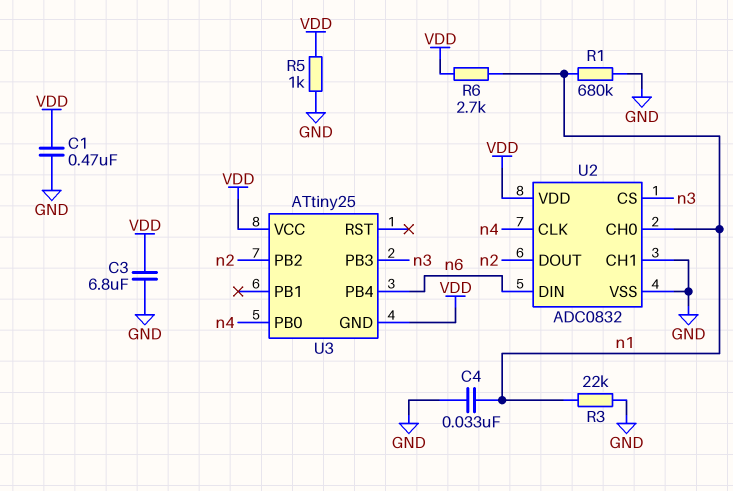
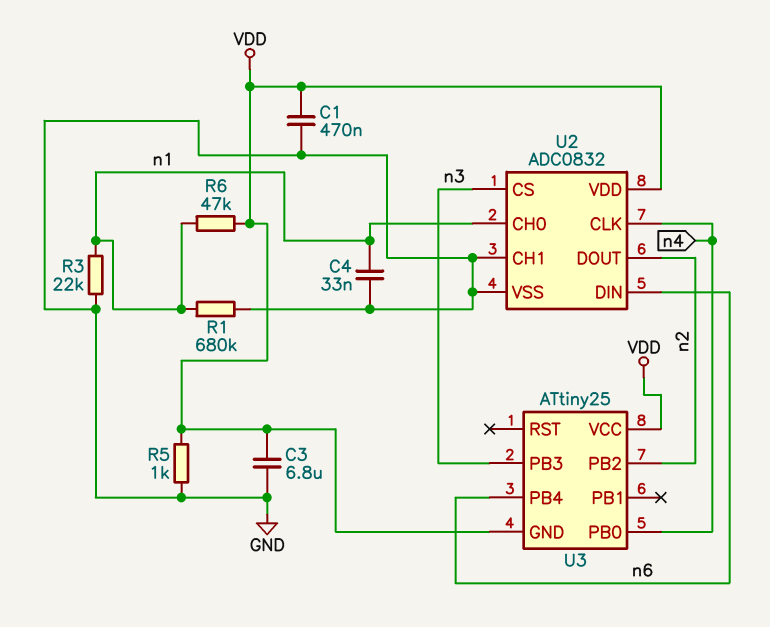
R6: 2.7k (VDD, n1) -> 47k (VDD, n1)

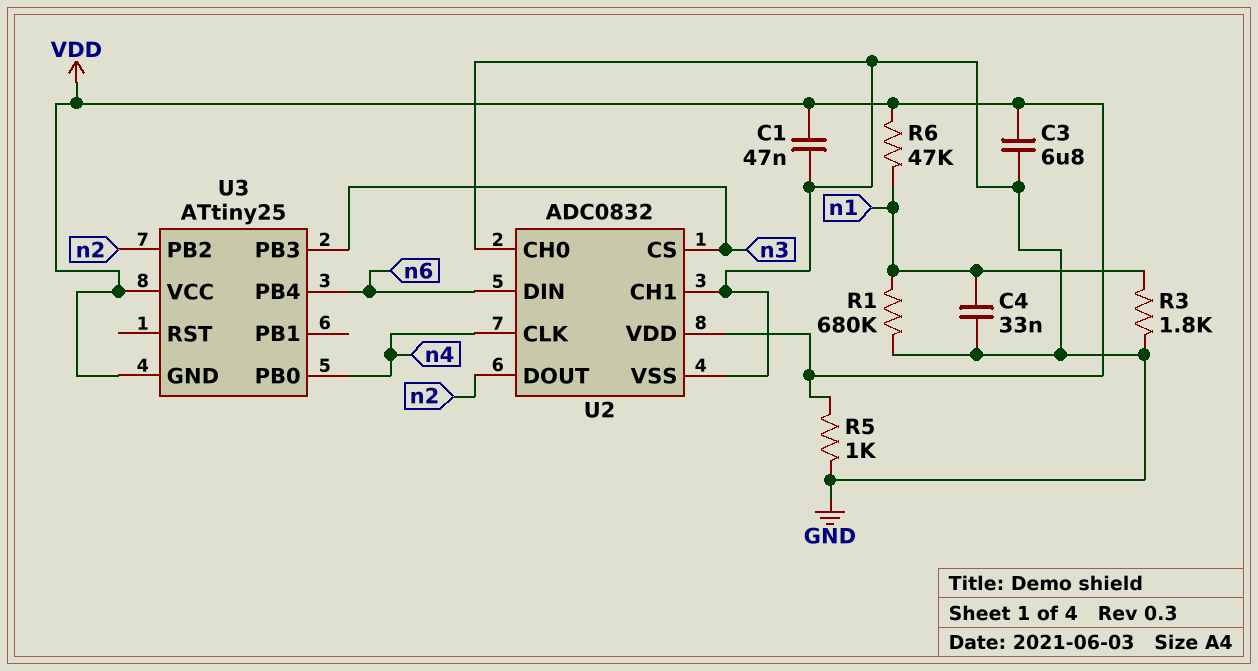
C1: 470nF (GND, VDD) -> 47nF (GND, VDD)
R3: 22k (GND, n1) -> 1.8k (GND, n1)
U2 pin CH0: n1 -> GND

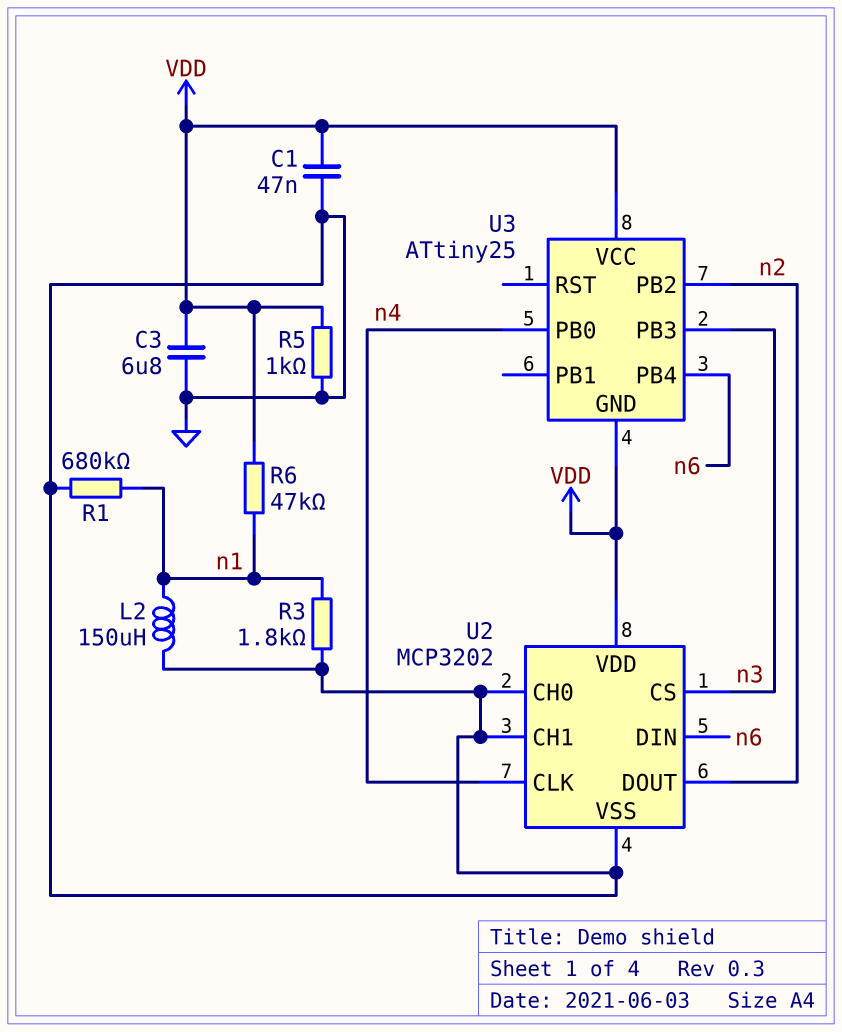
C4: 33nF (GND, n1) -> none
L2: none -> 150uH (GND, n1)
U2: ADC0832 -> MCP3202

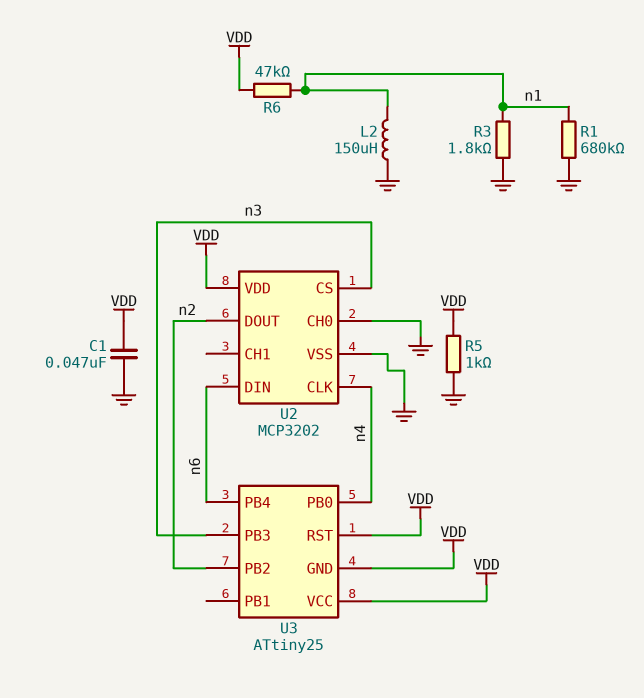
C3: 6.8uF (GND, VDD) -> none
U2 pin CH1: GND -> none
U3 pin RST: none -> VDD

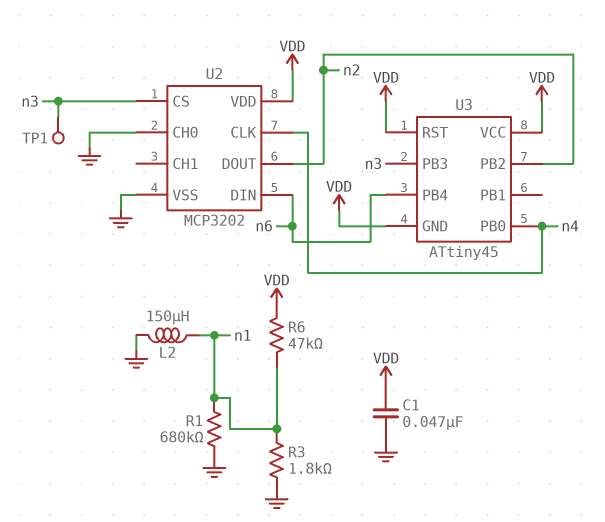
R5: 1k (GND, VDD) -> none
TP1: none -> test point (n3)
U3: ATtiny25 -> ATtiny45

